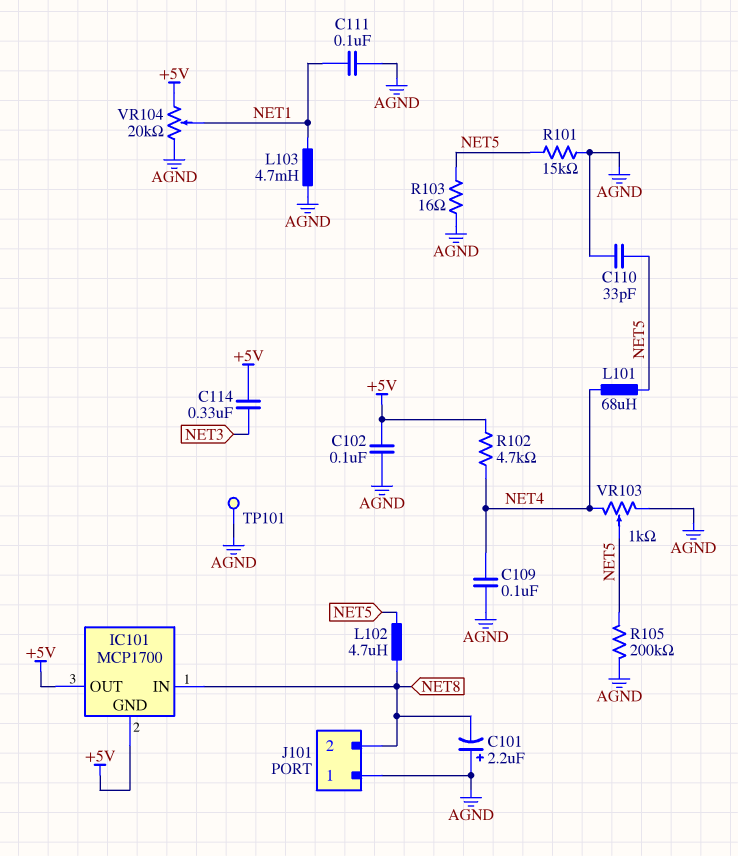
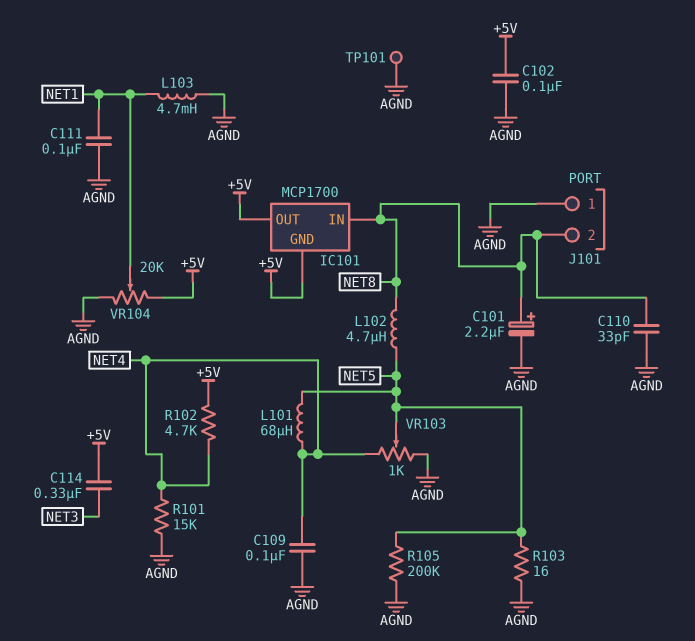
C101: 2.2uF (plus AGND, minus NET8) -> 2.2uF (plus NET8, minus AGND)
C110: 33pF (AGND, NET5) -> 33pF (AGND, NET8)
R101: 15k (AGND, NET5) -> 15k (AGND, NET4)

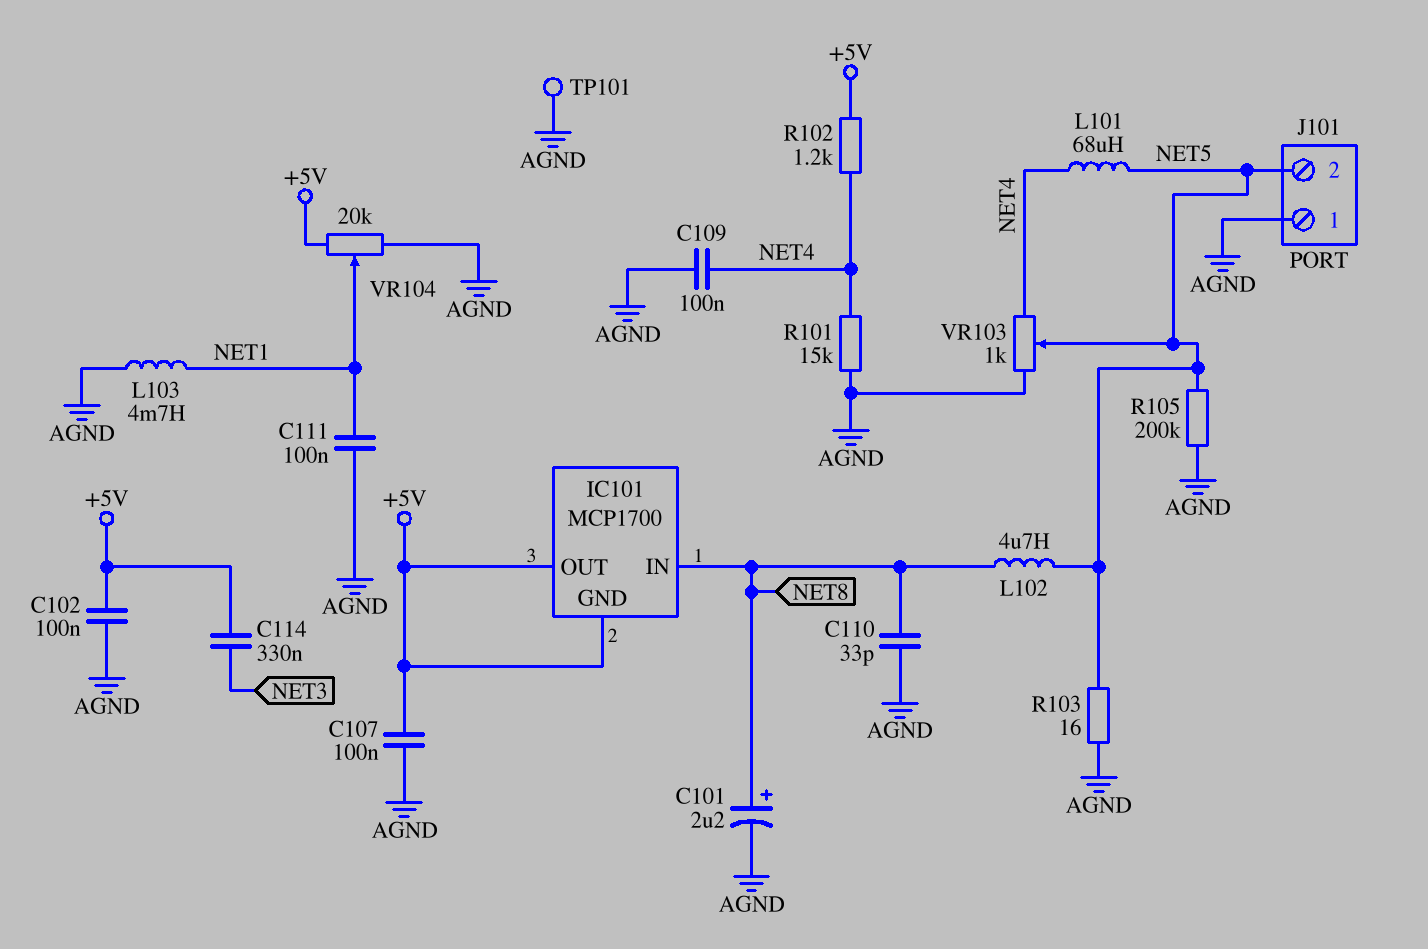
C107: none -> 100nF (+5V, AGND)
J101 pin 2: NET8 -> NET5
R102: 4.7k (+5V, NET4) -> 1.2k (+5V, NET4)

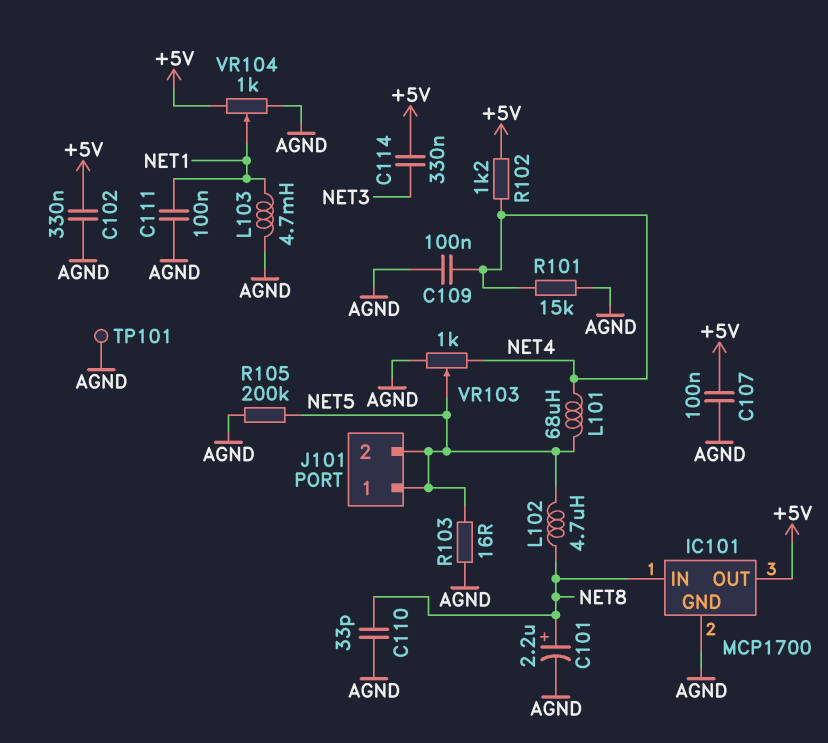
C102: 100nF (+5V, AGND) -> 330nF (+5V, AGND)
IC101 pin GND: +5V -> AGND
J101 pin 1: AGND -> NET5
VR104: 20k (+5V, AGND, wiper NET1) -> 1k (+5V, AGND, wiper NET1)

